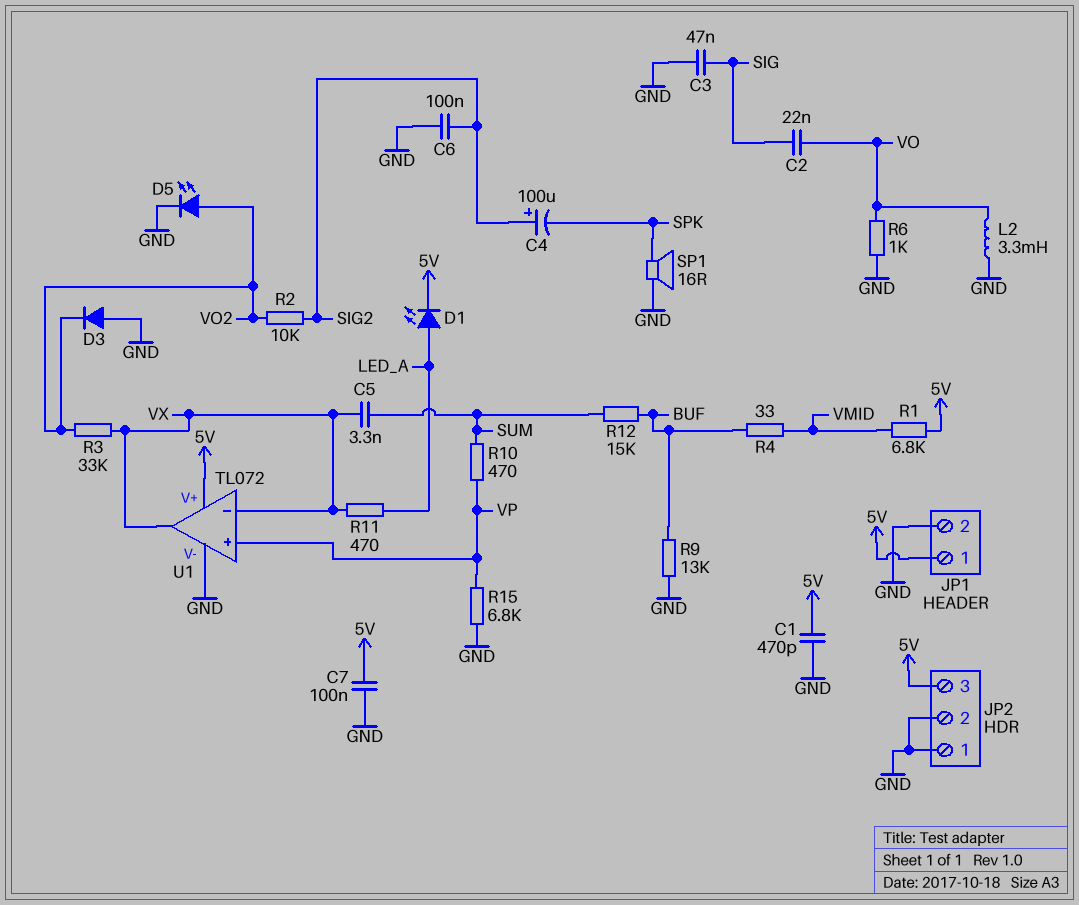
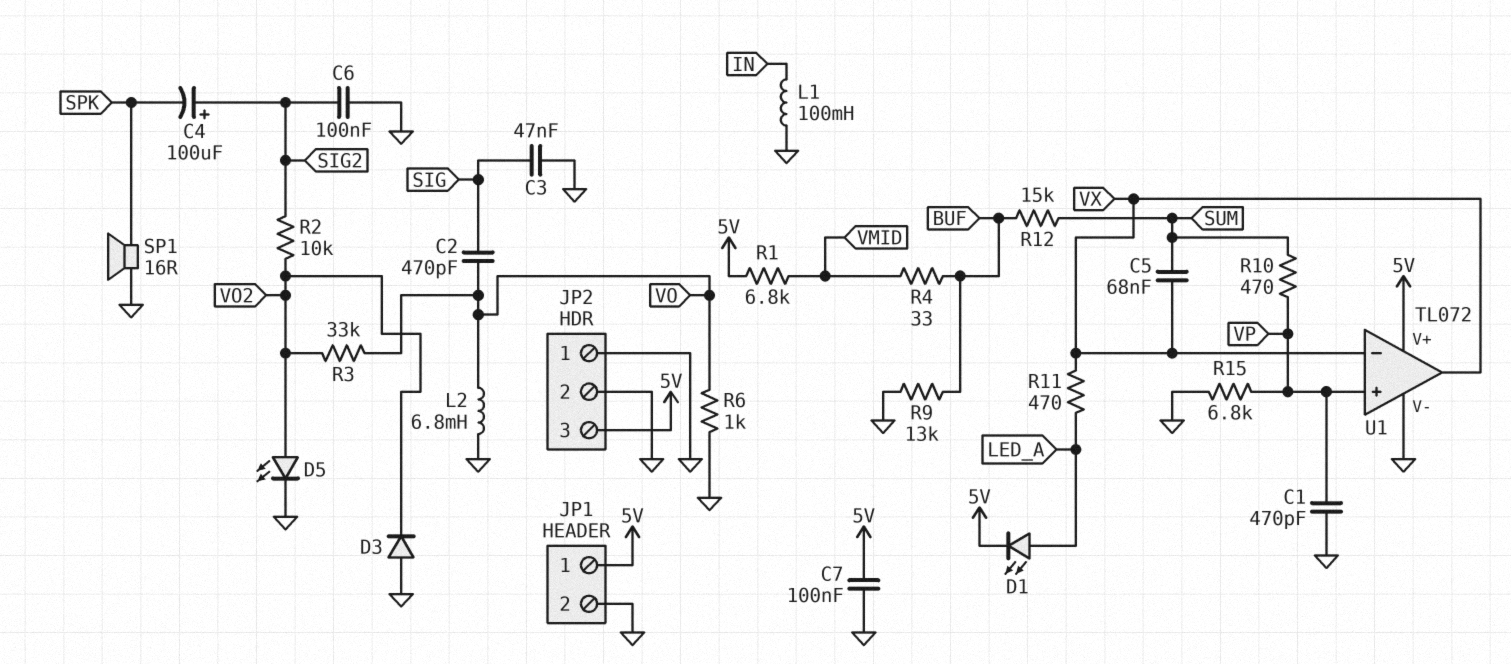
C1: 470pF (5V, GND) -> 470pF (GND, VP)
C2: 22nF (SIG, VO) -> 470pF (SIG, VO)
C5: 3.3nF (SUM, VX) -> 68nF (SUM, VX)
L1: none -> 100mH (GND, IN)
L2: 3.3mH (GND, VO) -> 6.8mH (GND, VO)
R3: 33k (VO2, VX) -> 33k (VO, VO2)

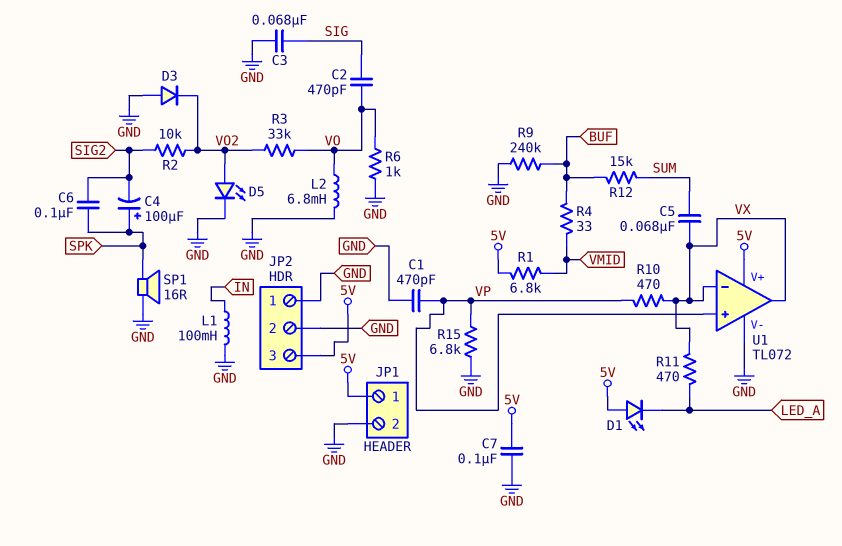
C3: 47nF (GND, SIG) -> 68nF (GND, SIG)
C4: 100uF (plus SIG2, minus SPK) -> 100uF (plus SPK, minus SIG2)
C6: 100nF (GND, SIG2) -> 100nF (SIG2, SPK)
D1: LED (A LED_A, K 5V) -> LED (A 5V, K LED_A)
R9: 13k (BUF, GND) -> 240k (BUF, GND)
R10: 470 (SUM, VP) -> 470 (VP, VX)

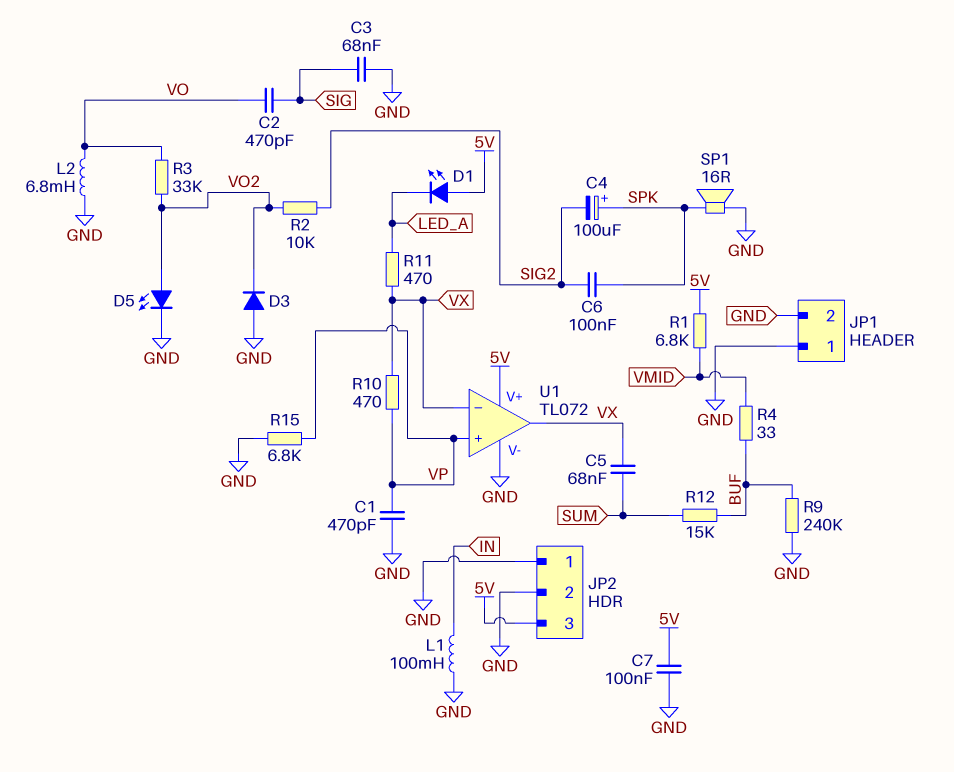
JP1 pin 1: 5V -> GND
R6: 1k (GND, VO) -> none

